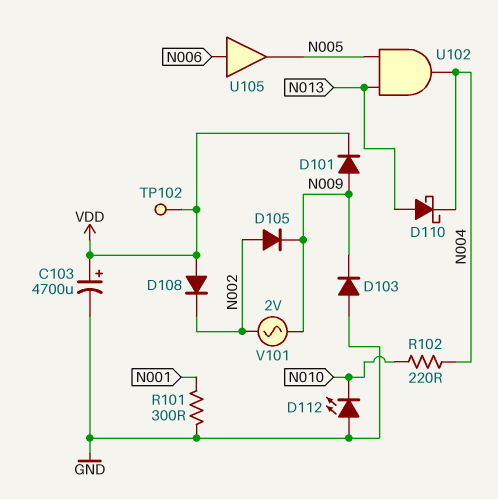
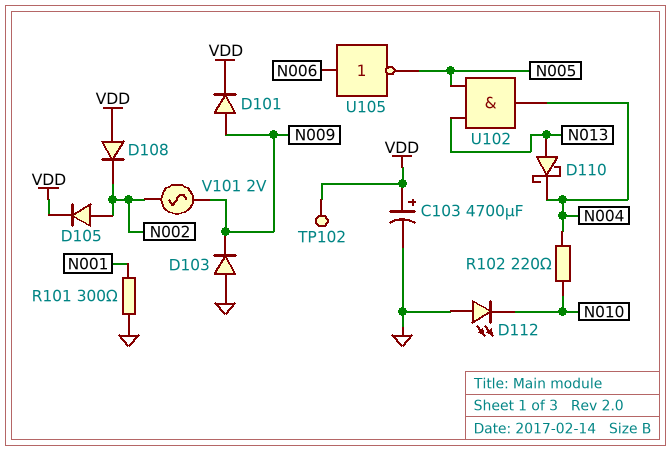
D105: diode (A N002, K N009) -> diode (A N002, K VDD)
U105: buffer (in N006, out N005) -> NOT (in N006, out N005)

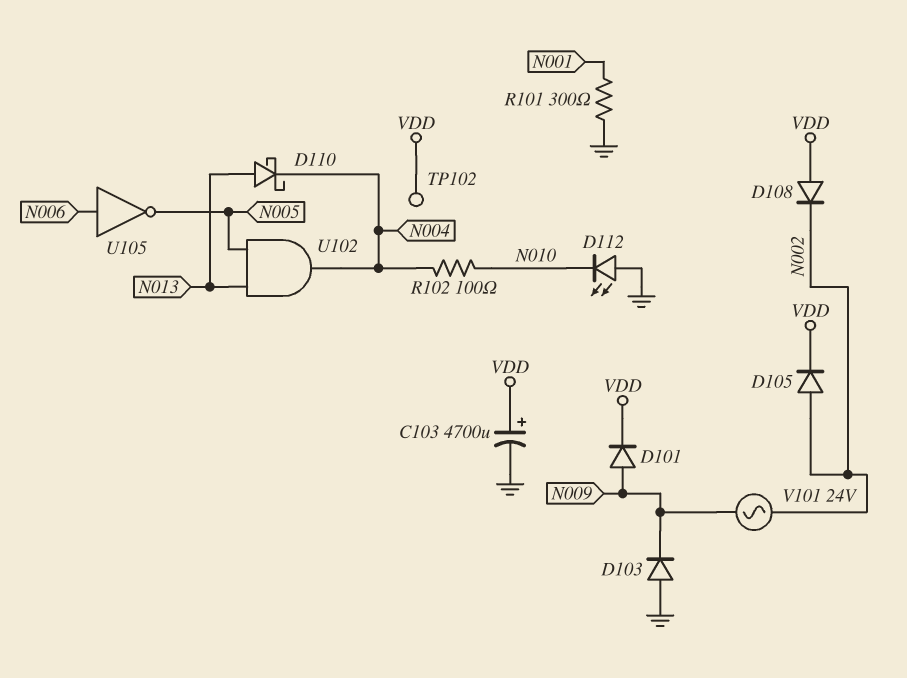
R102: 220 (N004, N010) -> 100 (N004, N010)
V101: AC 2V (N002, N009) -> AC 24V (N002, N009)

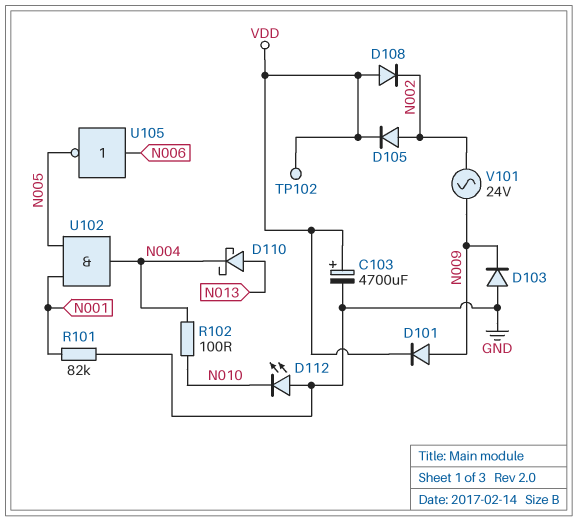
R101: 300 (GND, N001) -> 82k (GND, N001)
U102: AND (in N005, in N013, out N004) -> AND (in N001, in N005, out N004)

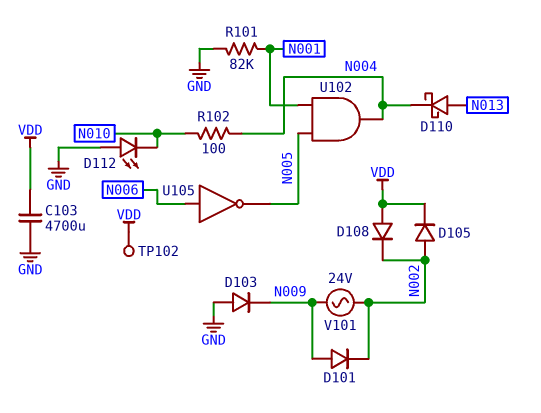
C103: 4700uF (plus VDD, minus GND) -> 4700uF (GND, VDD)
D101: diode (A N009, K VDD) -> diode (A N009, K N002)

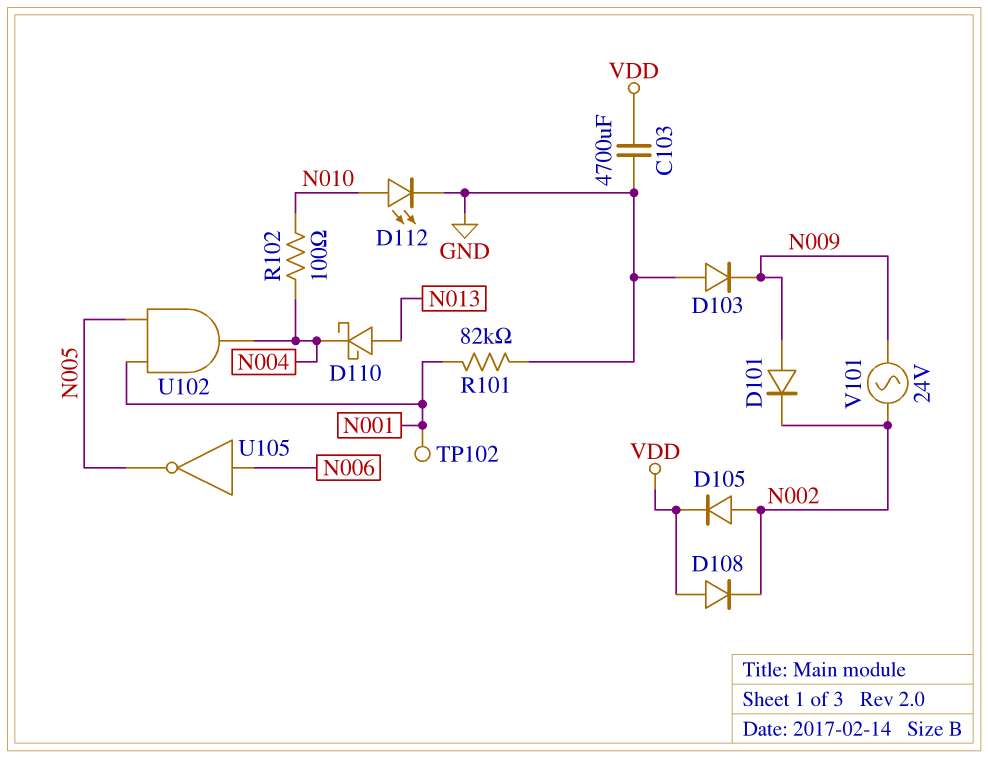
D112: LED (A GND, K N010) -> LED (A N010, K GND)
TP102: test point (VDD) -> test point (N001)

